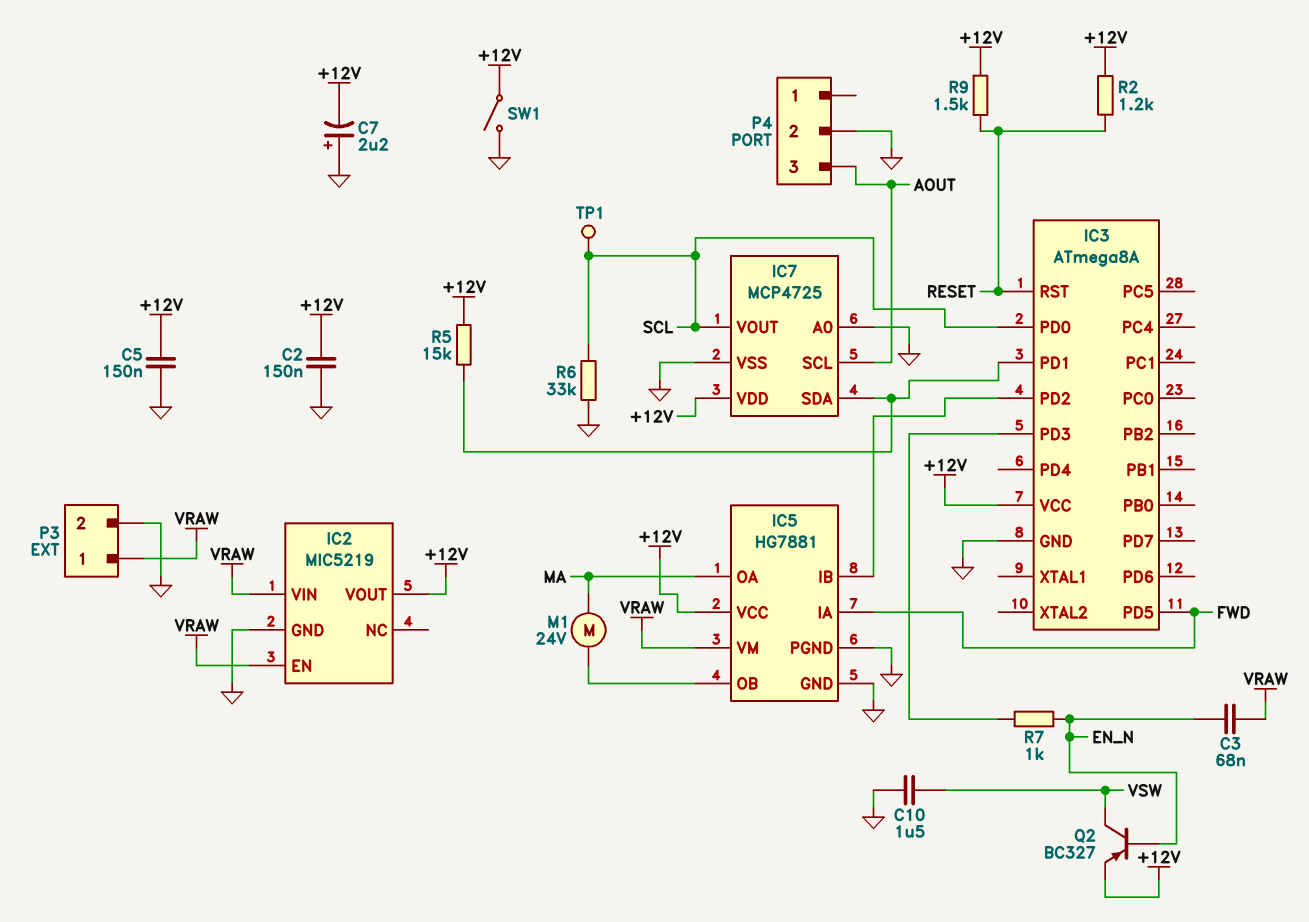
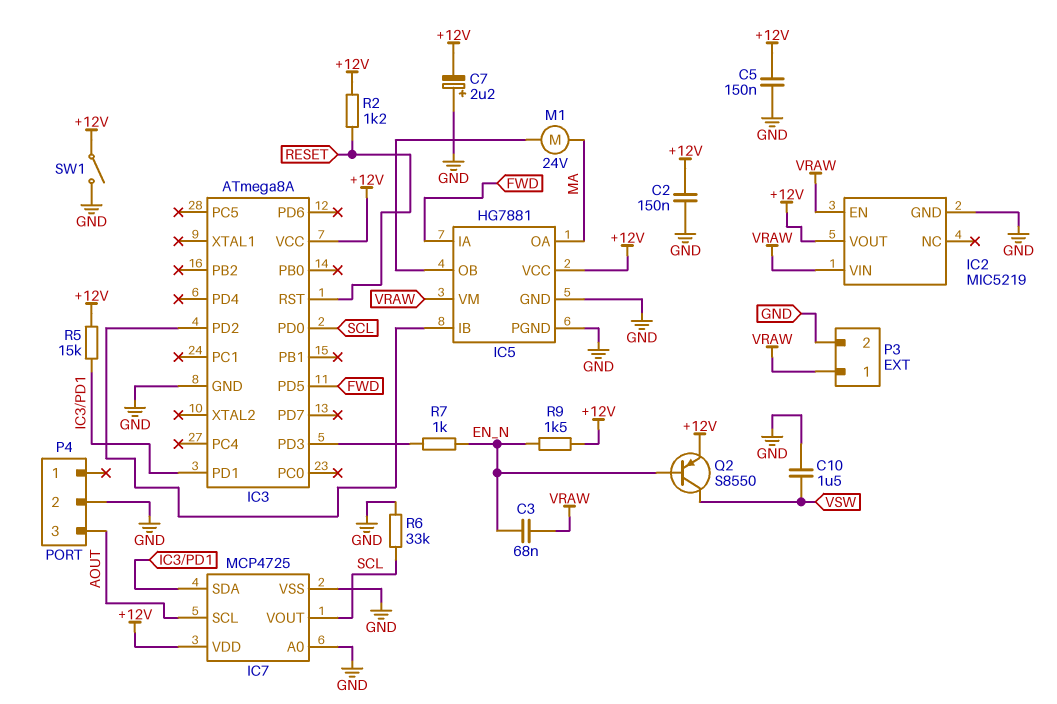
Q2: PNP BC327 (B EN_N, C VSW, E +12V) -> PNP S8550 (B EN_N, C VSW, E +12V)
R9: 1.5k (+12V, RESET) -> 1.5k (+12V, EN_N)
TP1: test point (SCL) -> none

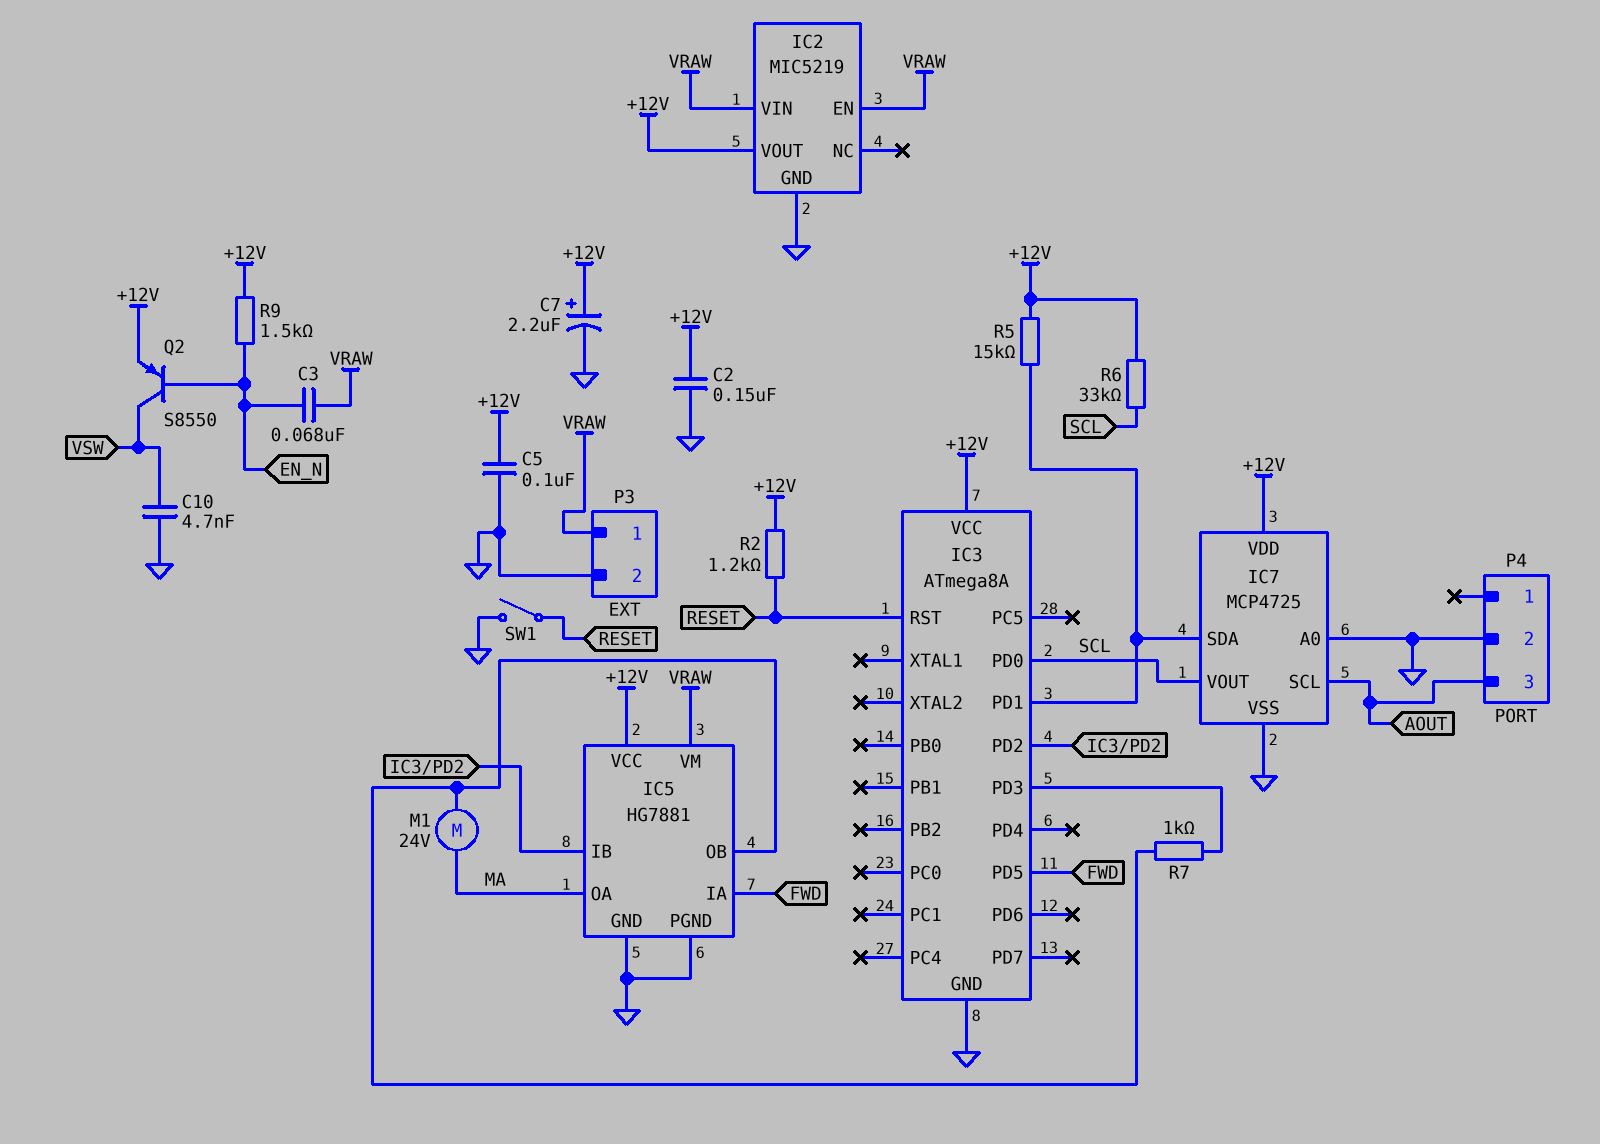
C5: 150nF (+12V, GND) -> 100nF (+12V, GND)
C7: 2.2uF (plus GND, minus +12V) -> 2.2uF (plus +12V, minus GND)
C10: 1.5uF (GND, VSW) -> 4.7nF (GND, VSW)
R6: 33k (GND, SCL) -> 33k (+12V, SCL)
R7: 1k (EN_N, IC3/PD3) -> 1k (IC3/PD3, IC5/OB)
SW1: switch (+12V, GND) -> switch (GND, RESET)

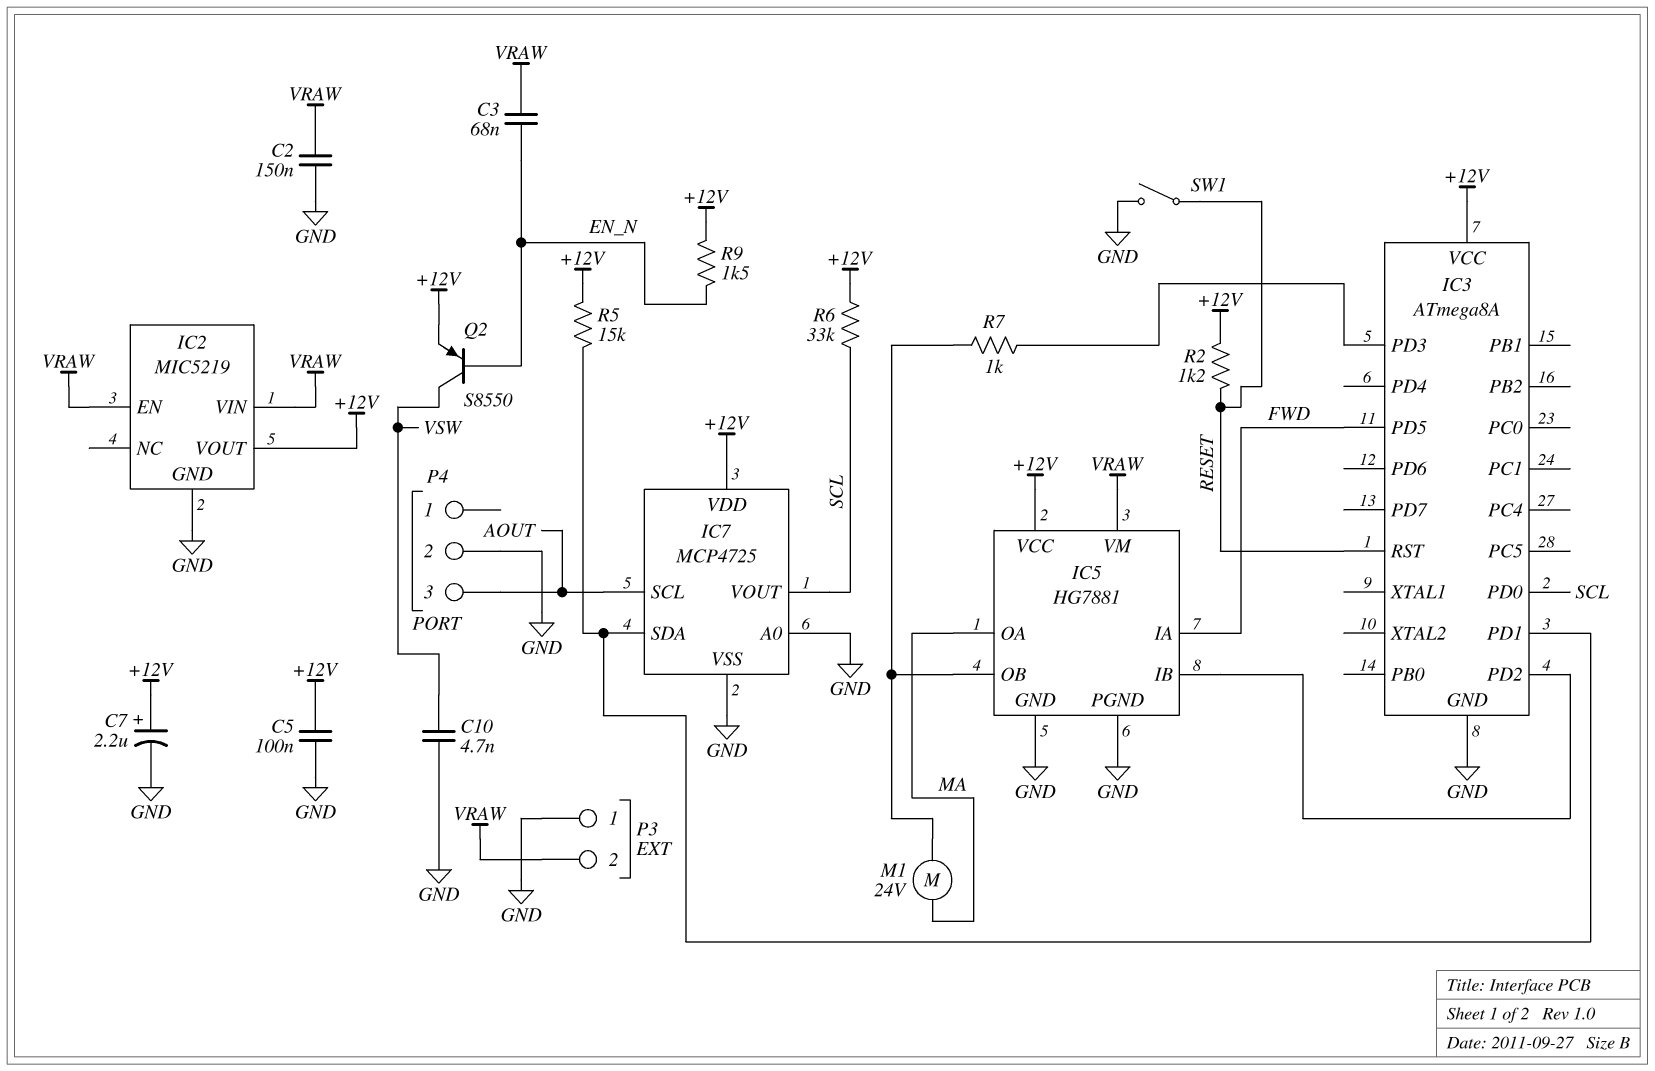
C2: 150nF (+12V, GND) -> 150nF (GND, VRAW)
P3 pin 1: VRAW -> GND
P3 pin 2: GND -> VRAW

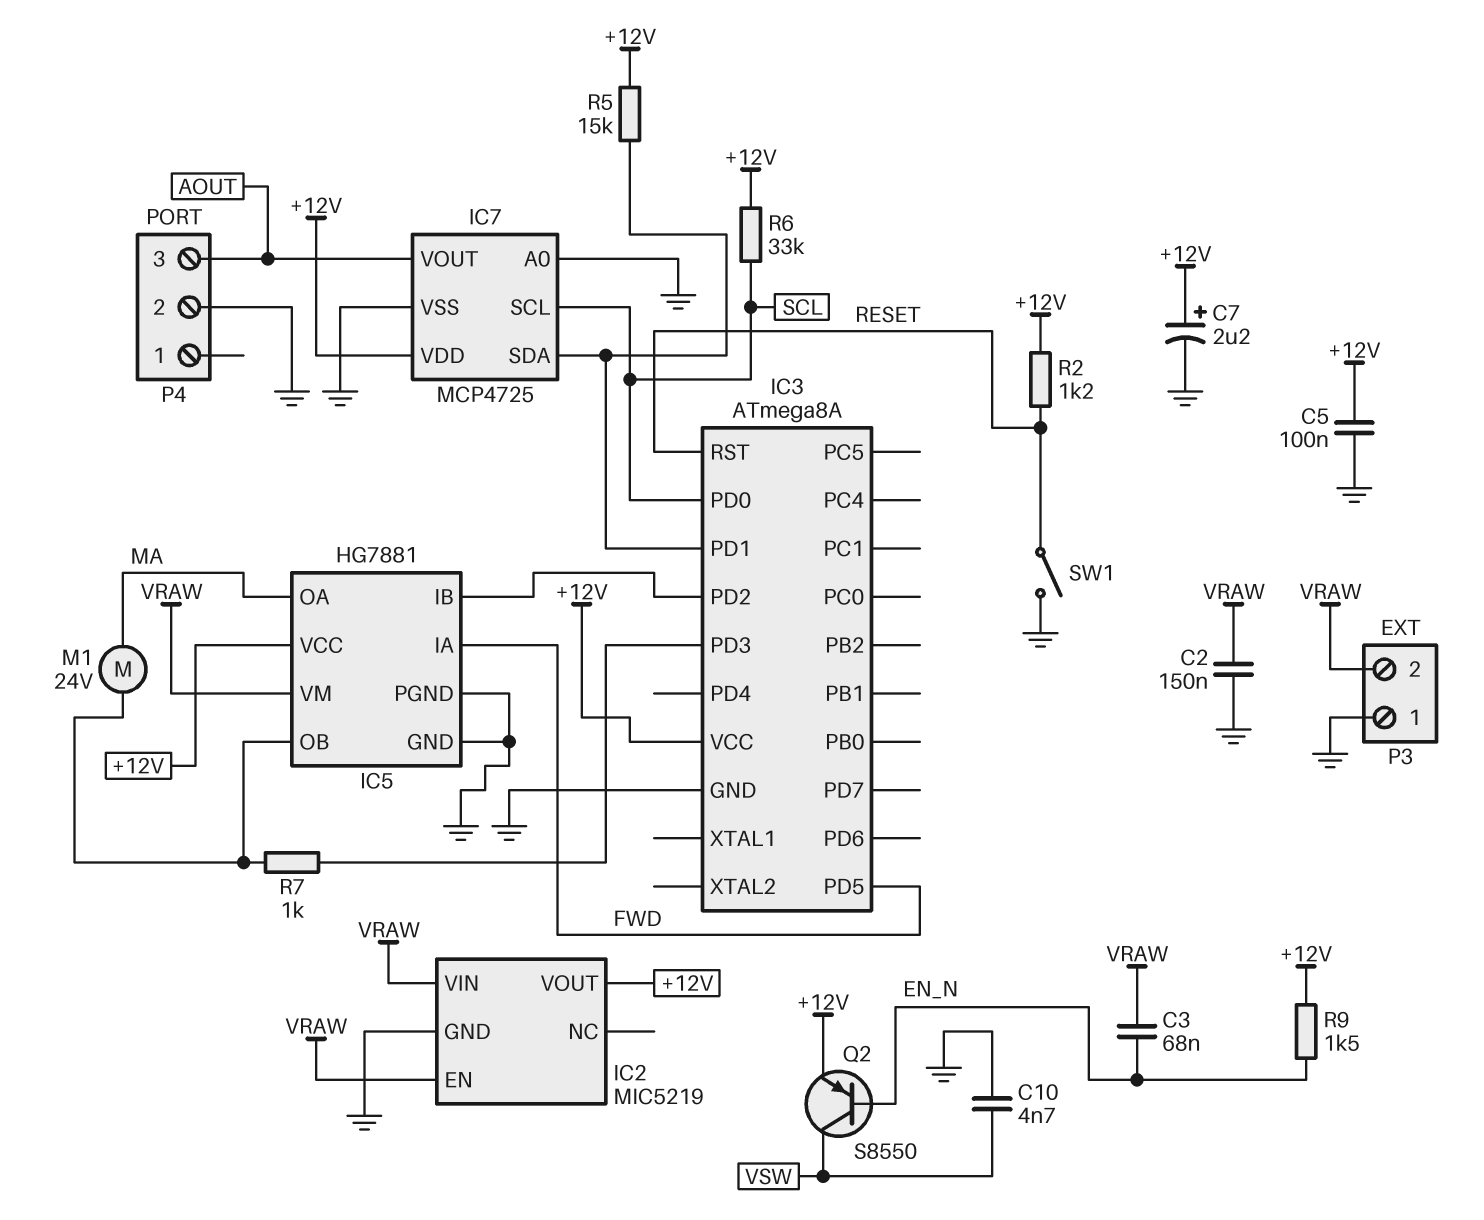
IC7 pin SCL: AOUT -> SCL
IC7 pin VOUT: SCL -> AOUT

